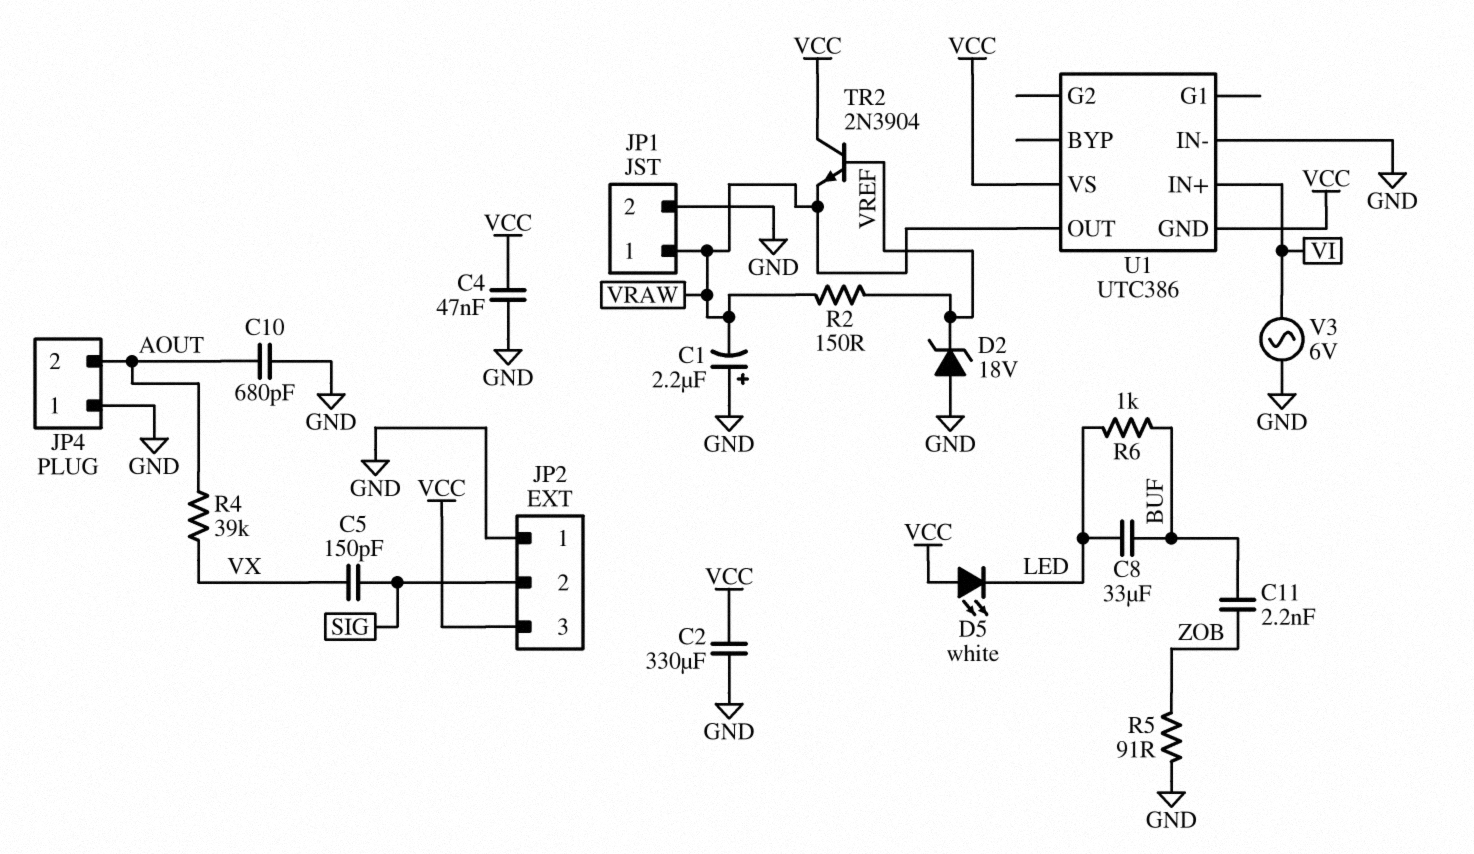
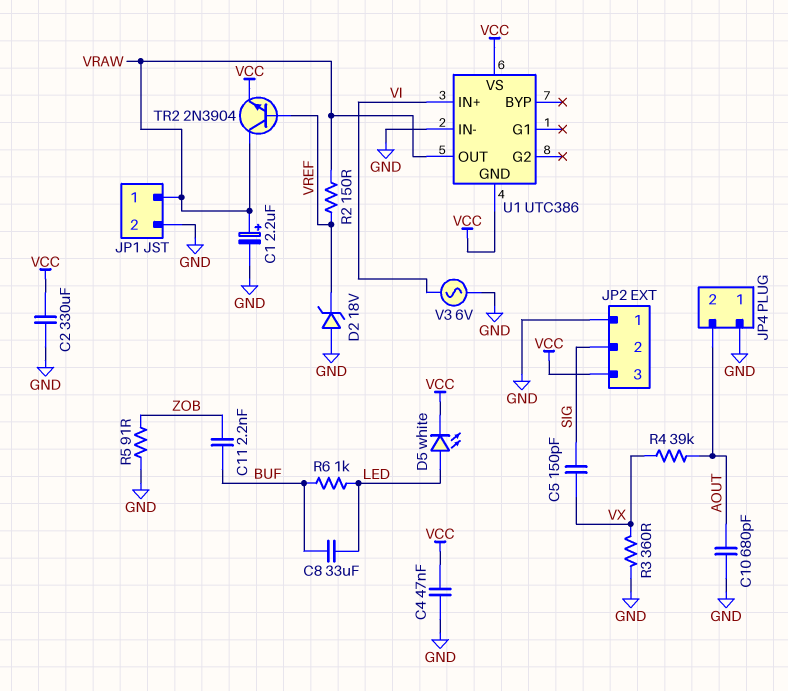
C1: 2.2uF (plus GND, minus VRAW) -> 2.2uF (plus VRAW, minus GND)
D5: LED white (A VCC, K LED) -> LED white (A LED, K VCC)
R3: none -> 360 (GND, VX)
TR2: NPN 2N3904 (B VREF, C VCC, E VRAW) -> NPN 2N3904 (B VREF, C VRAW, E VCC)

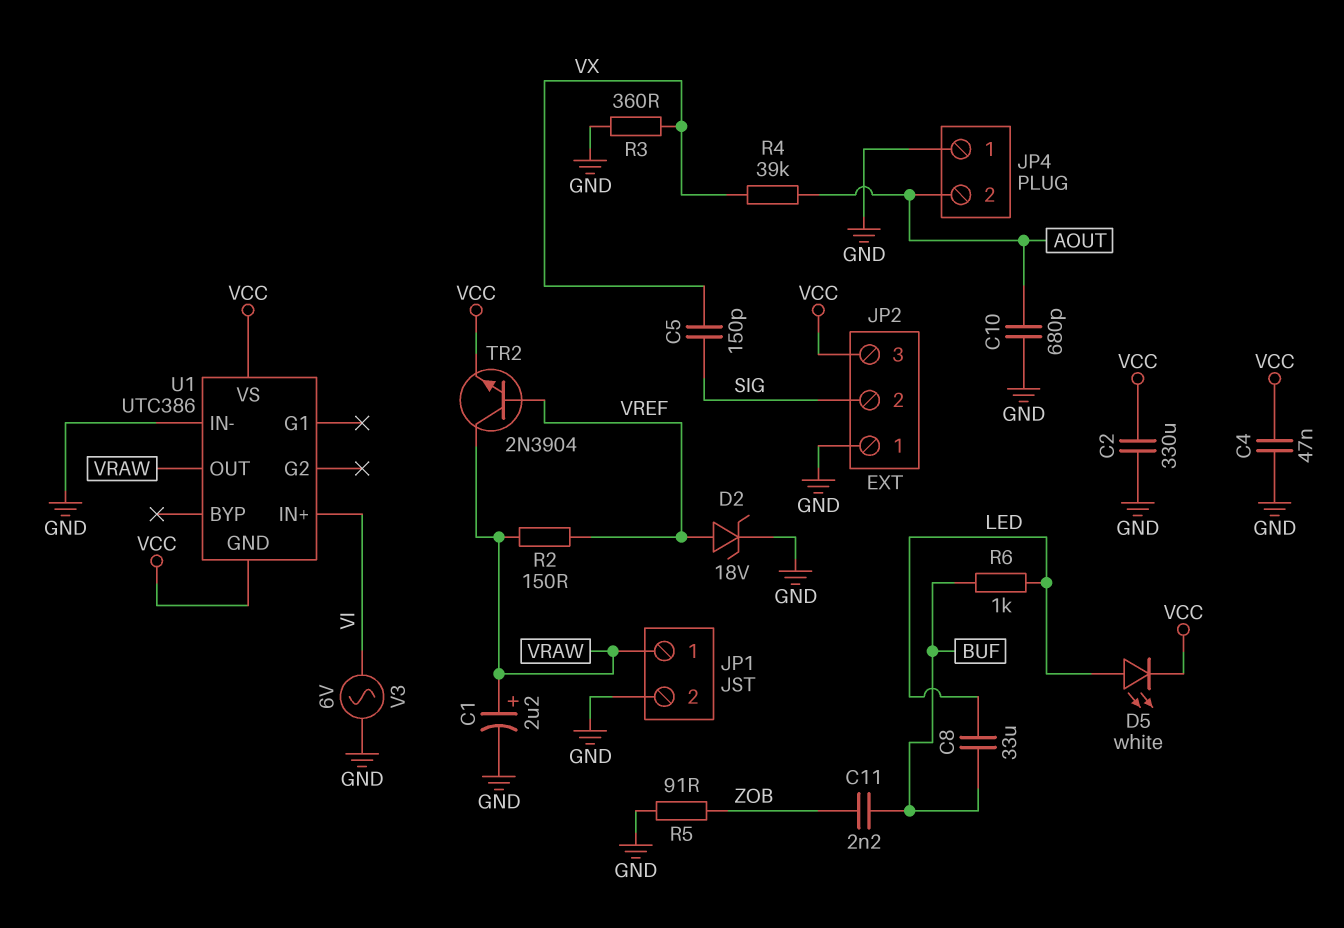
D2: zener 18V (A GND, K VREF) -> zener 18V (A VREF, K GND)

